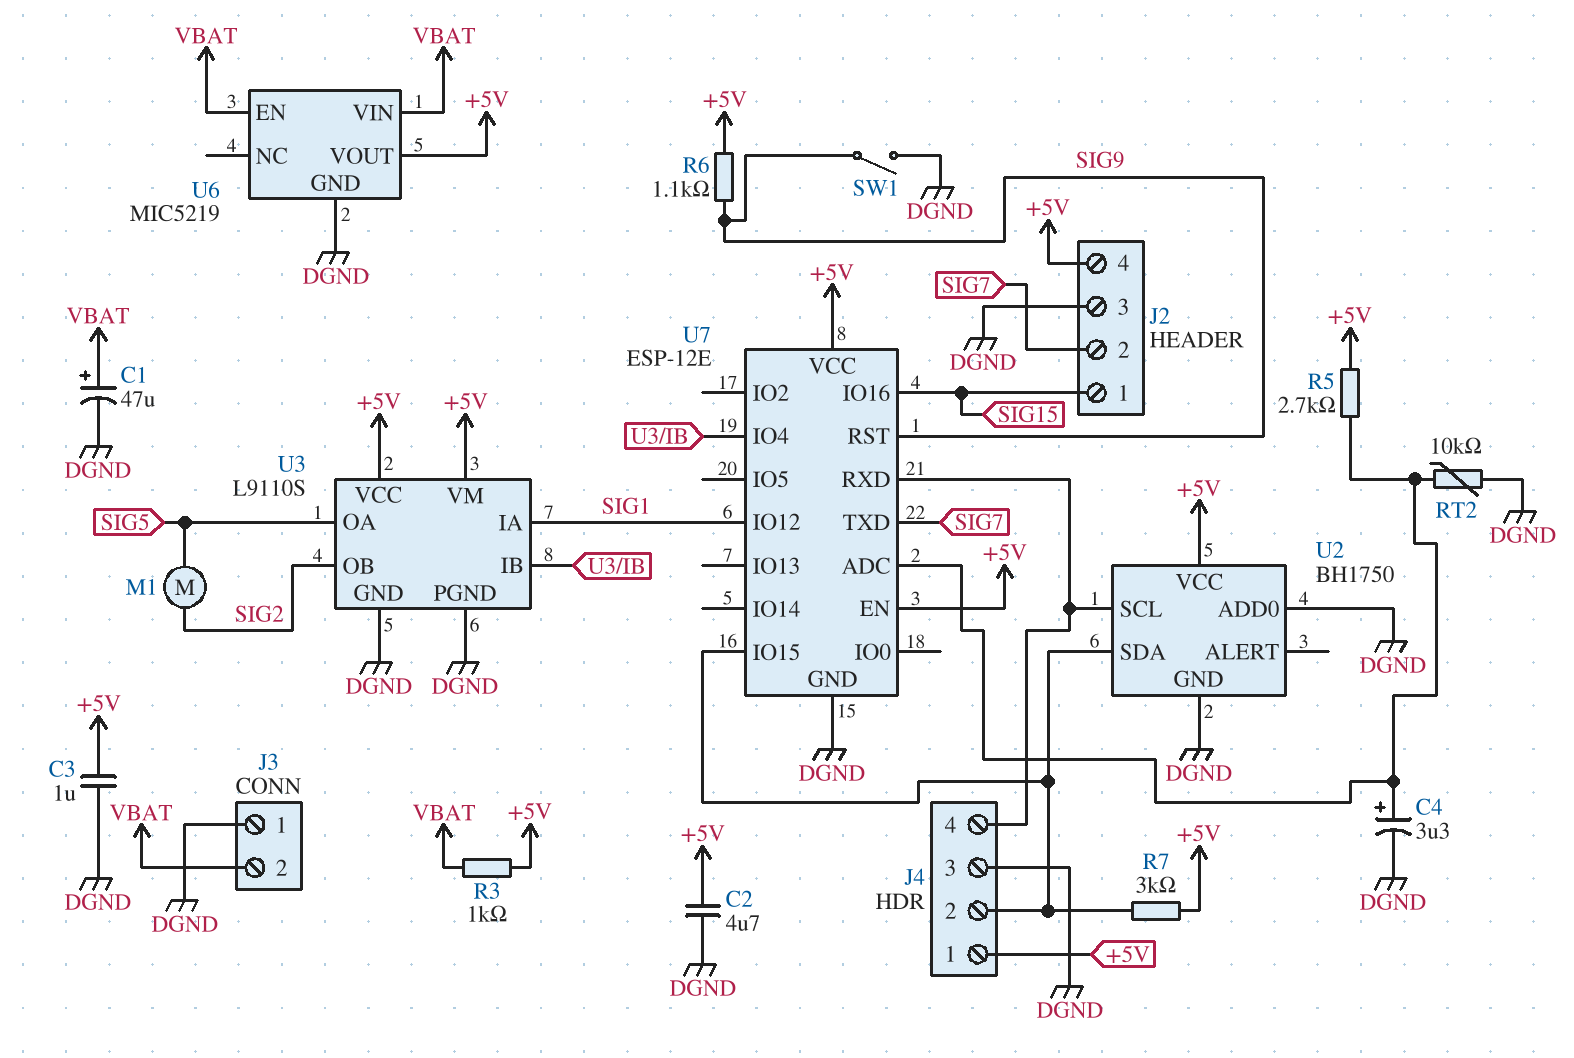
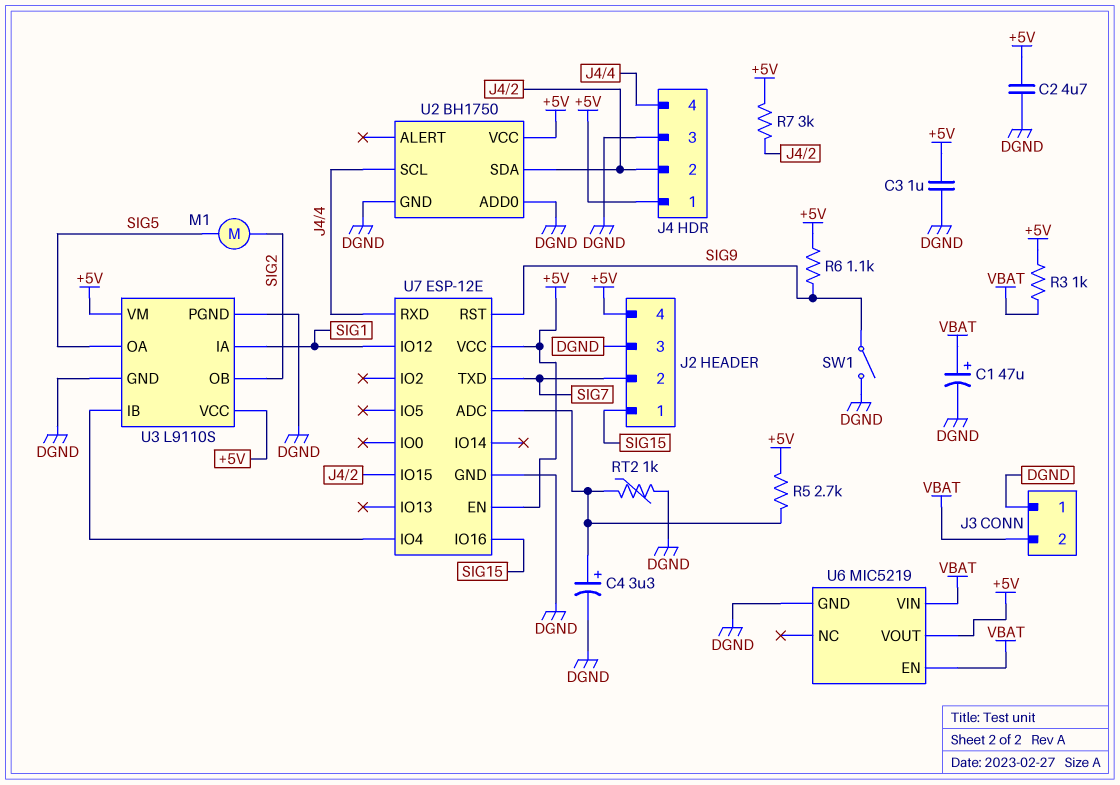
RT2: 10k (DGND, U7/ADC) -> 1k (DGND, U7/ADC)

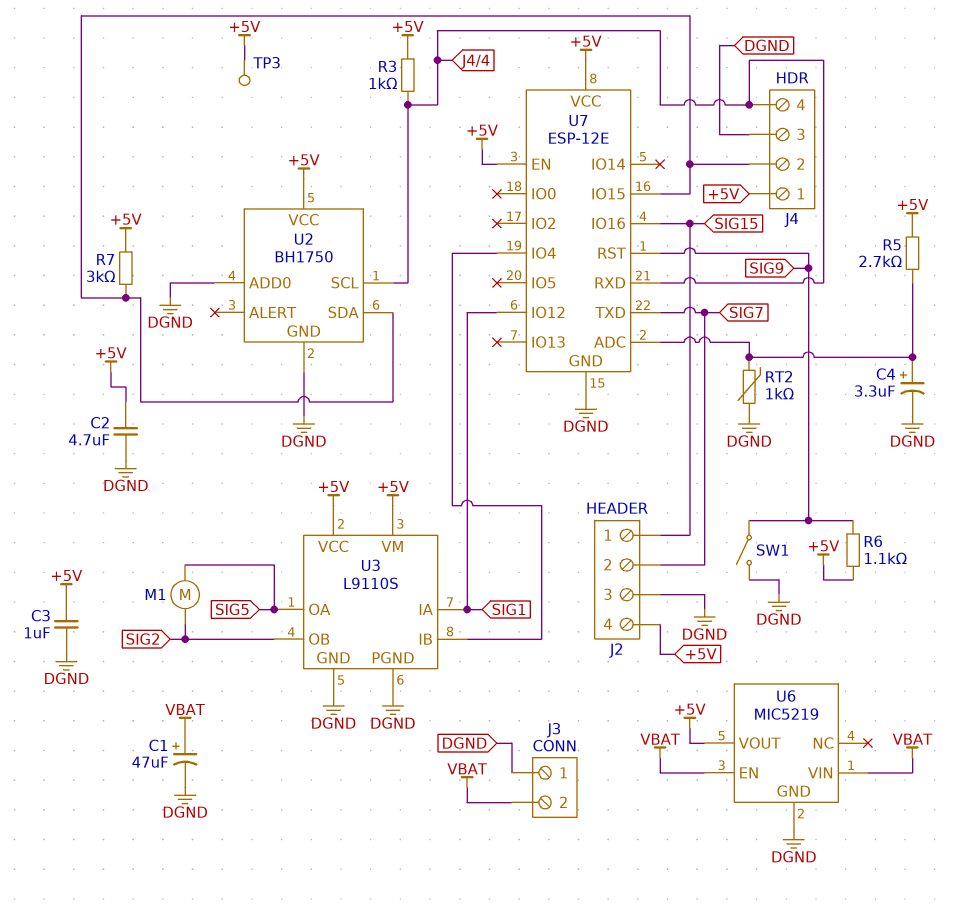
R3: 1k (+5V, VBAT) -> 1k (+5V, J4/4)
TP3: none -> test point (+5V)

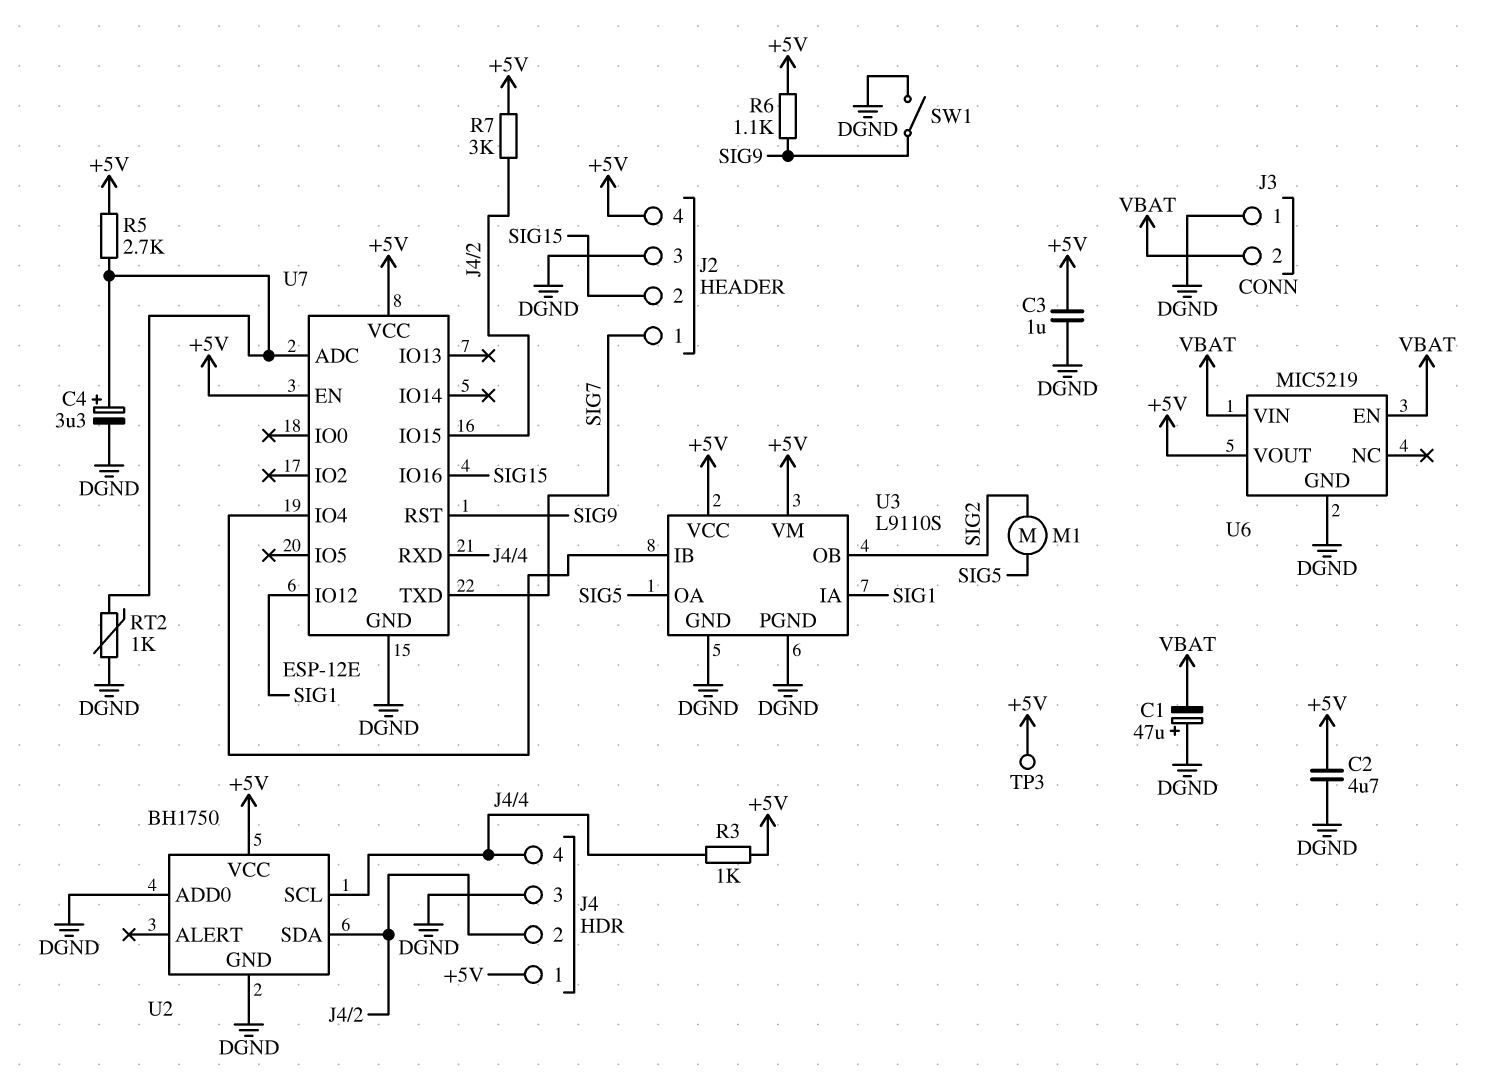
C1: 47uF (plus VBAT, minus DGND) -> 47uF (plus DGND, minus VBAT)
J2 pin 1: SIG15 -> SIG7
J2 pin 2: SIG7 -> SIG15

